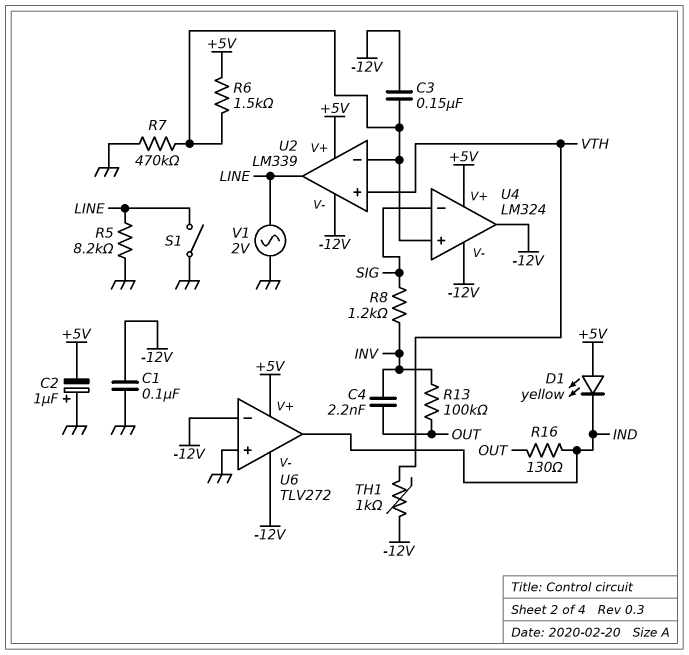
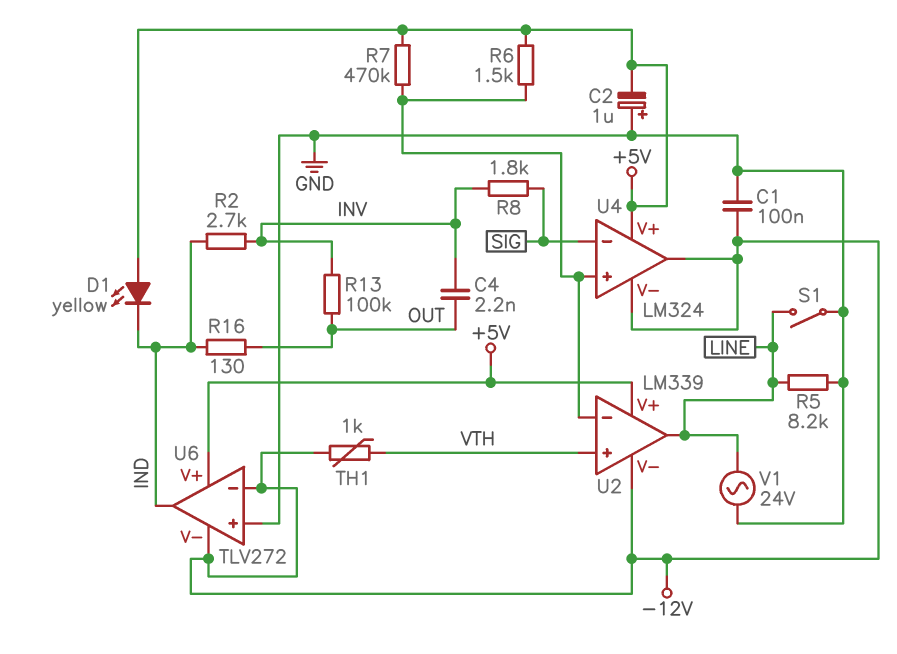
C3: 150nF (-12V, U2/in-) -> none
R2: none -> 2.7k (IND, INV)
R7: 470k (GND, U2/in-) -> 470k (+5V, U2/in-)
R8: 1.2k (INV, SIG) -> 1.8k (INV, SIG)
V1: AC 2V (GND, LINE) -> AC 24V (GND, LINE)

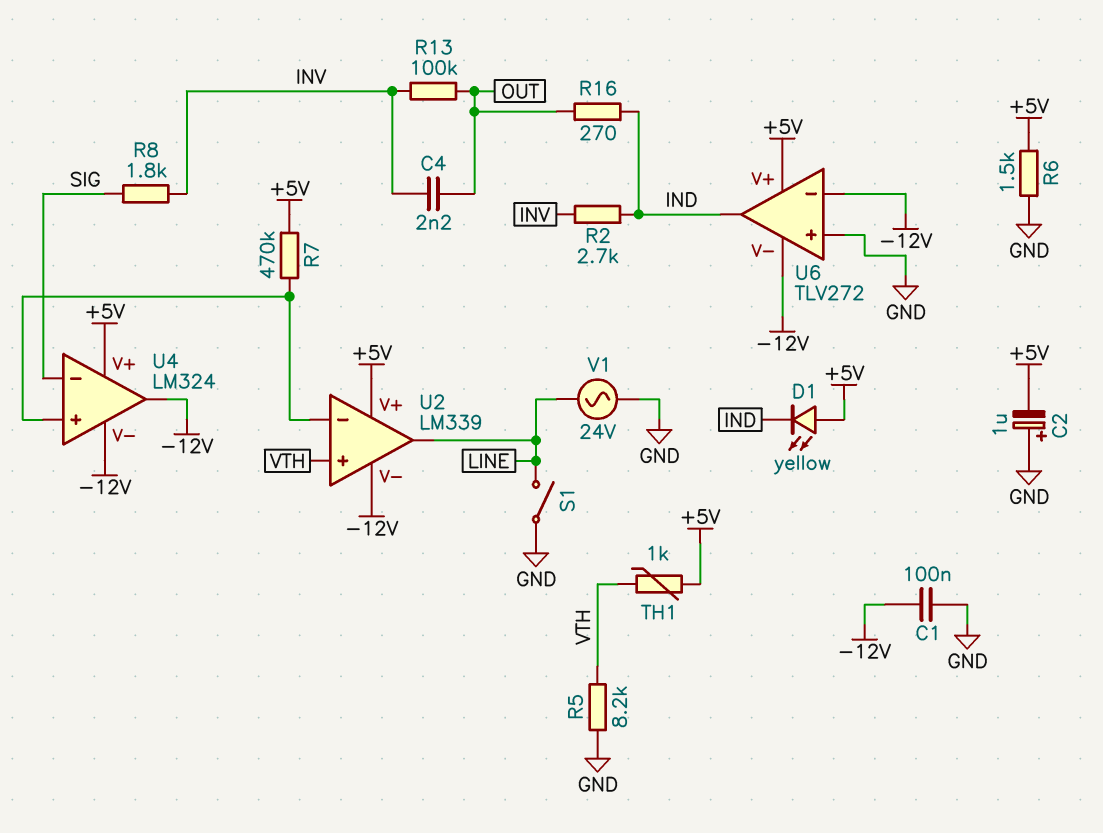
R5: 8.2k (GND, LINE) -> 8.2k (GND, VTH)
R6: 1.5k (+5V, U2/in-) -> 1.5k (+5V, GND)
R16: 130 (IND, OUT) -> 270 (IND, OUT)
TH1: 1k (-12V, VTH) -> 1k (+5V, VTH)

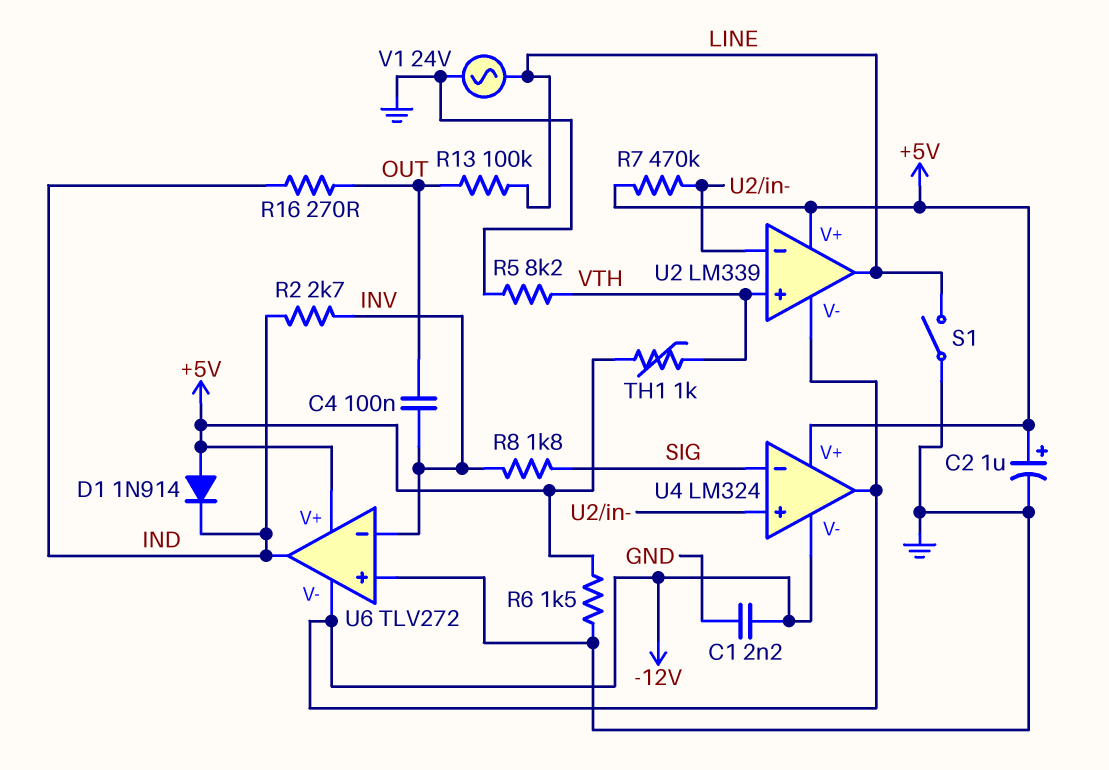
C1: 100nF (-12V, GND) -> 2.2nF (-12V, GND)
C2: 1uF (plus GND, minus +5V) -> 1uF (plus +5V, minus GND)
C4: 2.2nF (INV, OUT) -> 100nF (INV, OUT)
D1: LED yellow (A +5V, K IND) -> diode 1N914 (A +5V, K IND)
R13: 100k (INV, OUT) -> 100k (LINE, OUT)
U6 pin in-: -12V -> INV

